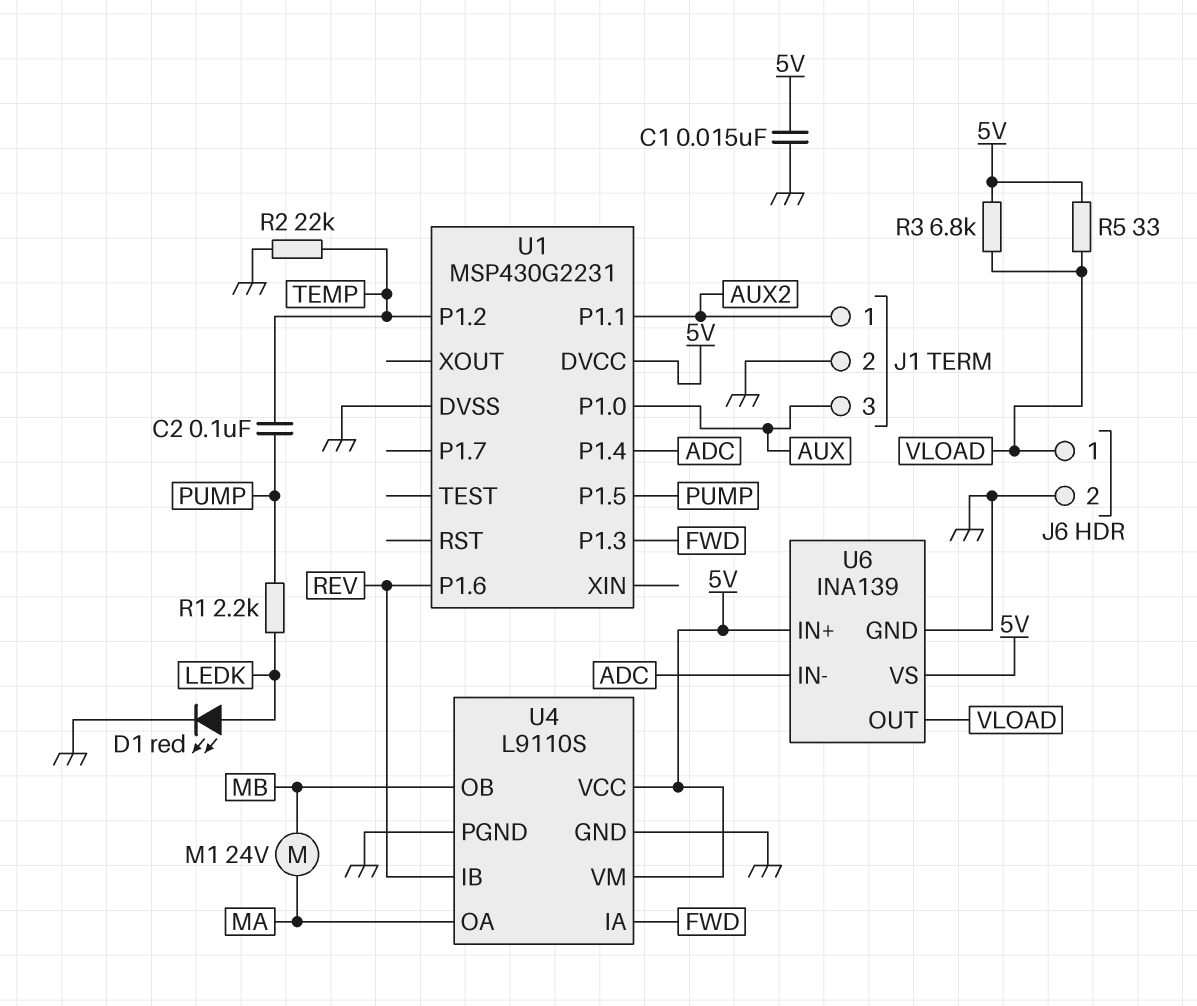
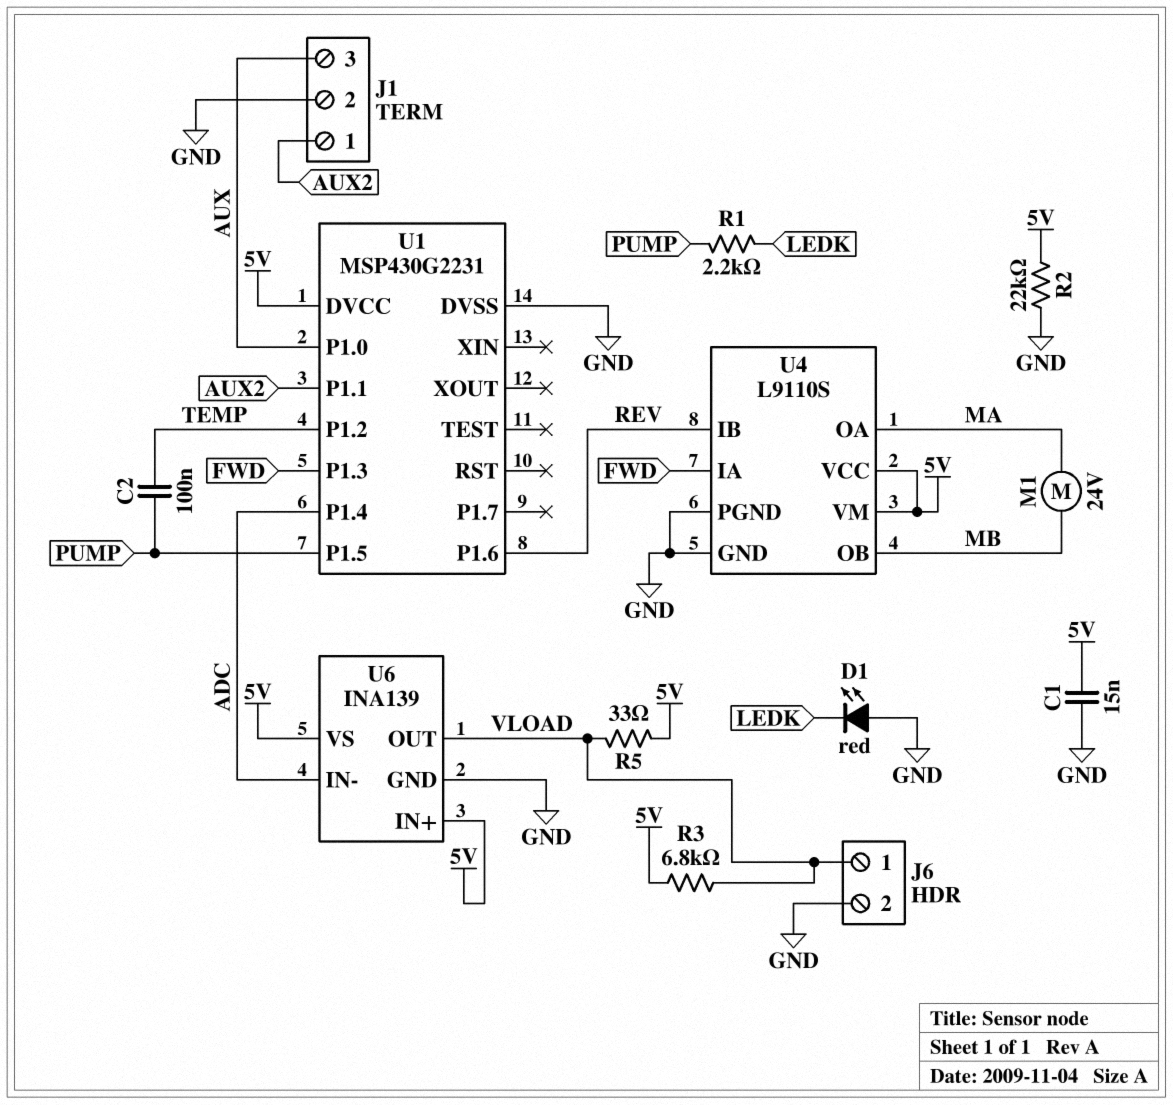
D1: LED red (A LEDK, K GND) -> LED red (A GND, K LEDK)
R2: 22k (GND, TEMP) -> 22k (5V, GND)

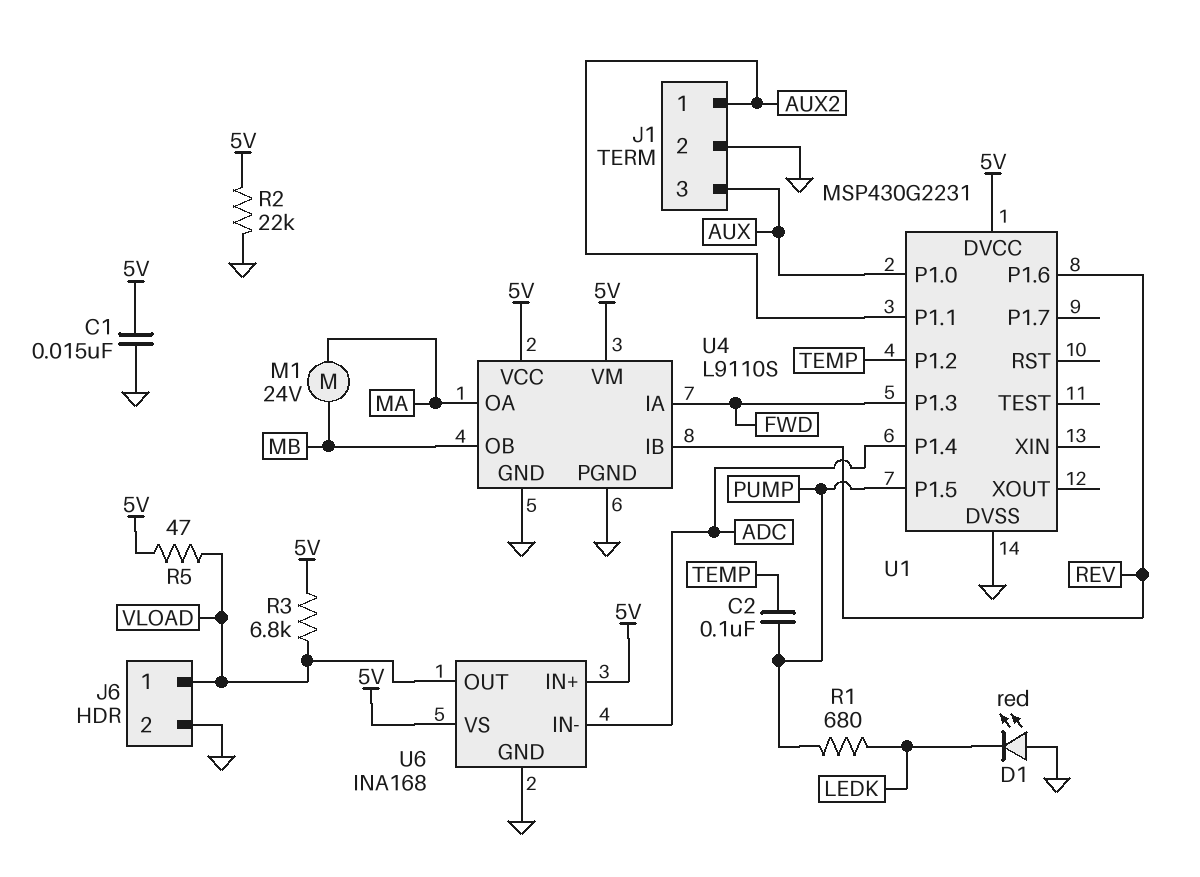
R1: 2.2k (LEDK, PUMP) -> 680 (LEDK, PUMP)
R5: 33 (5V, VLOAD) -> 47 (5V, VLOAD)
U6: INA139 -> INA168

